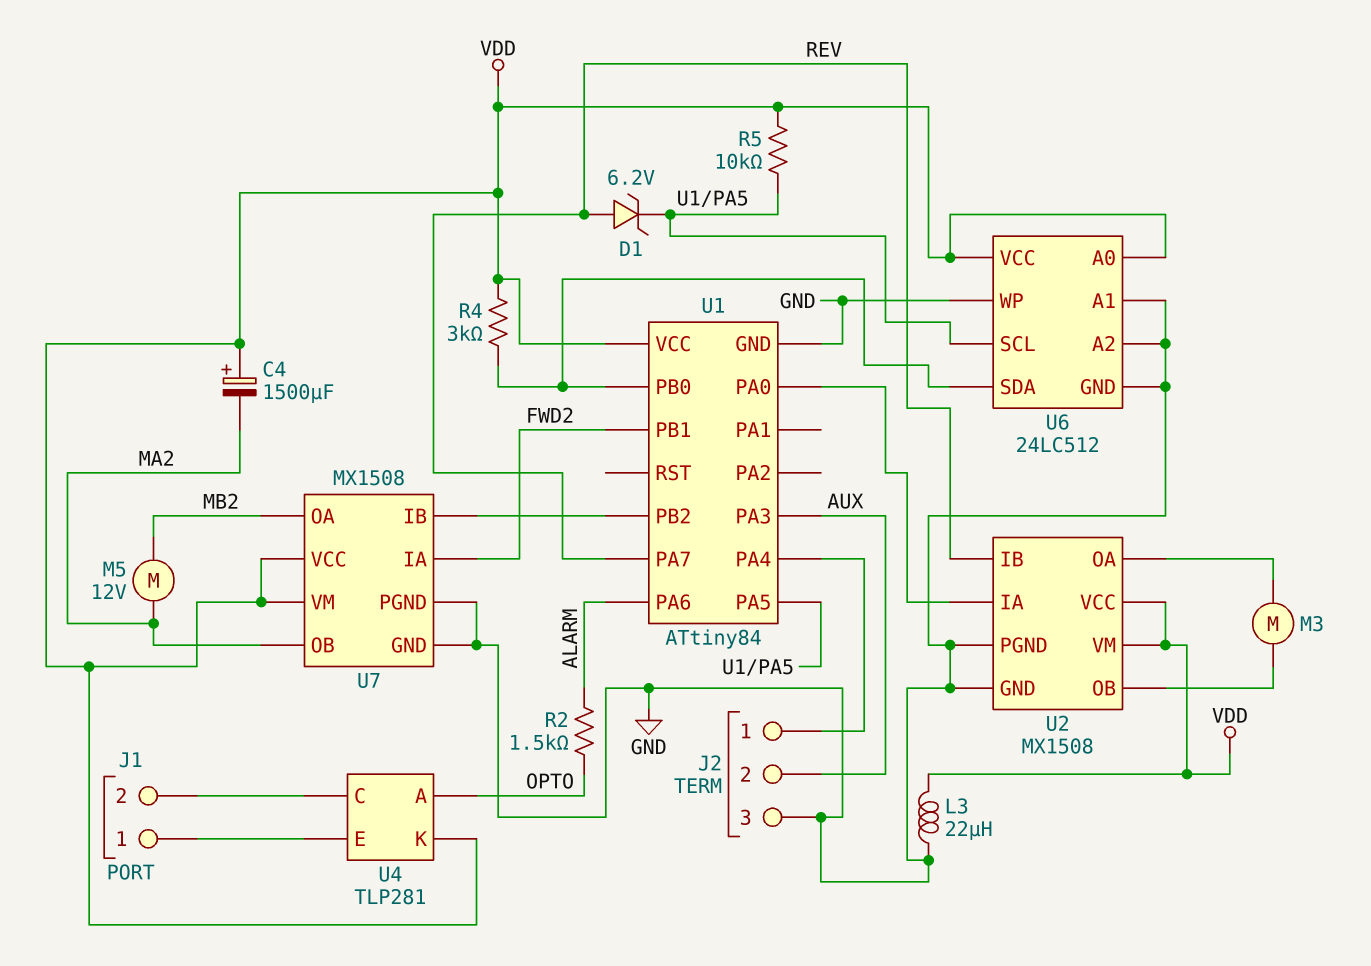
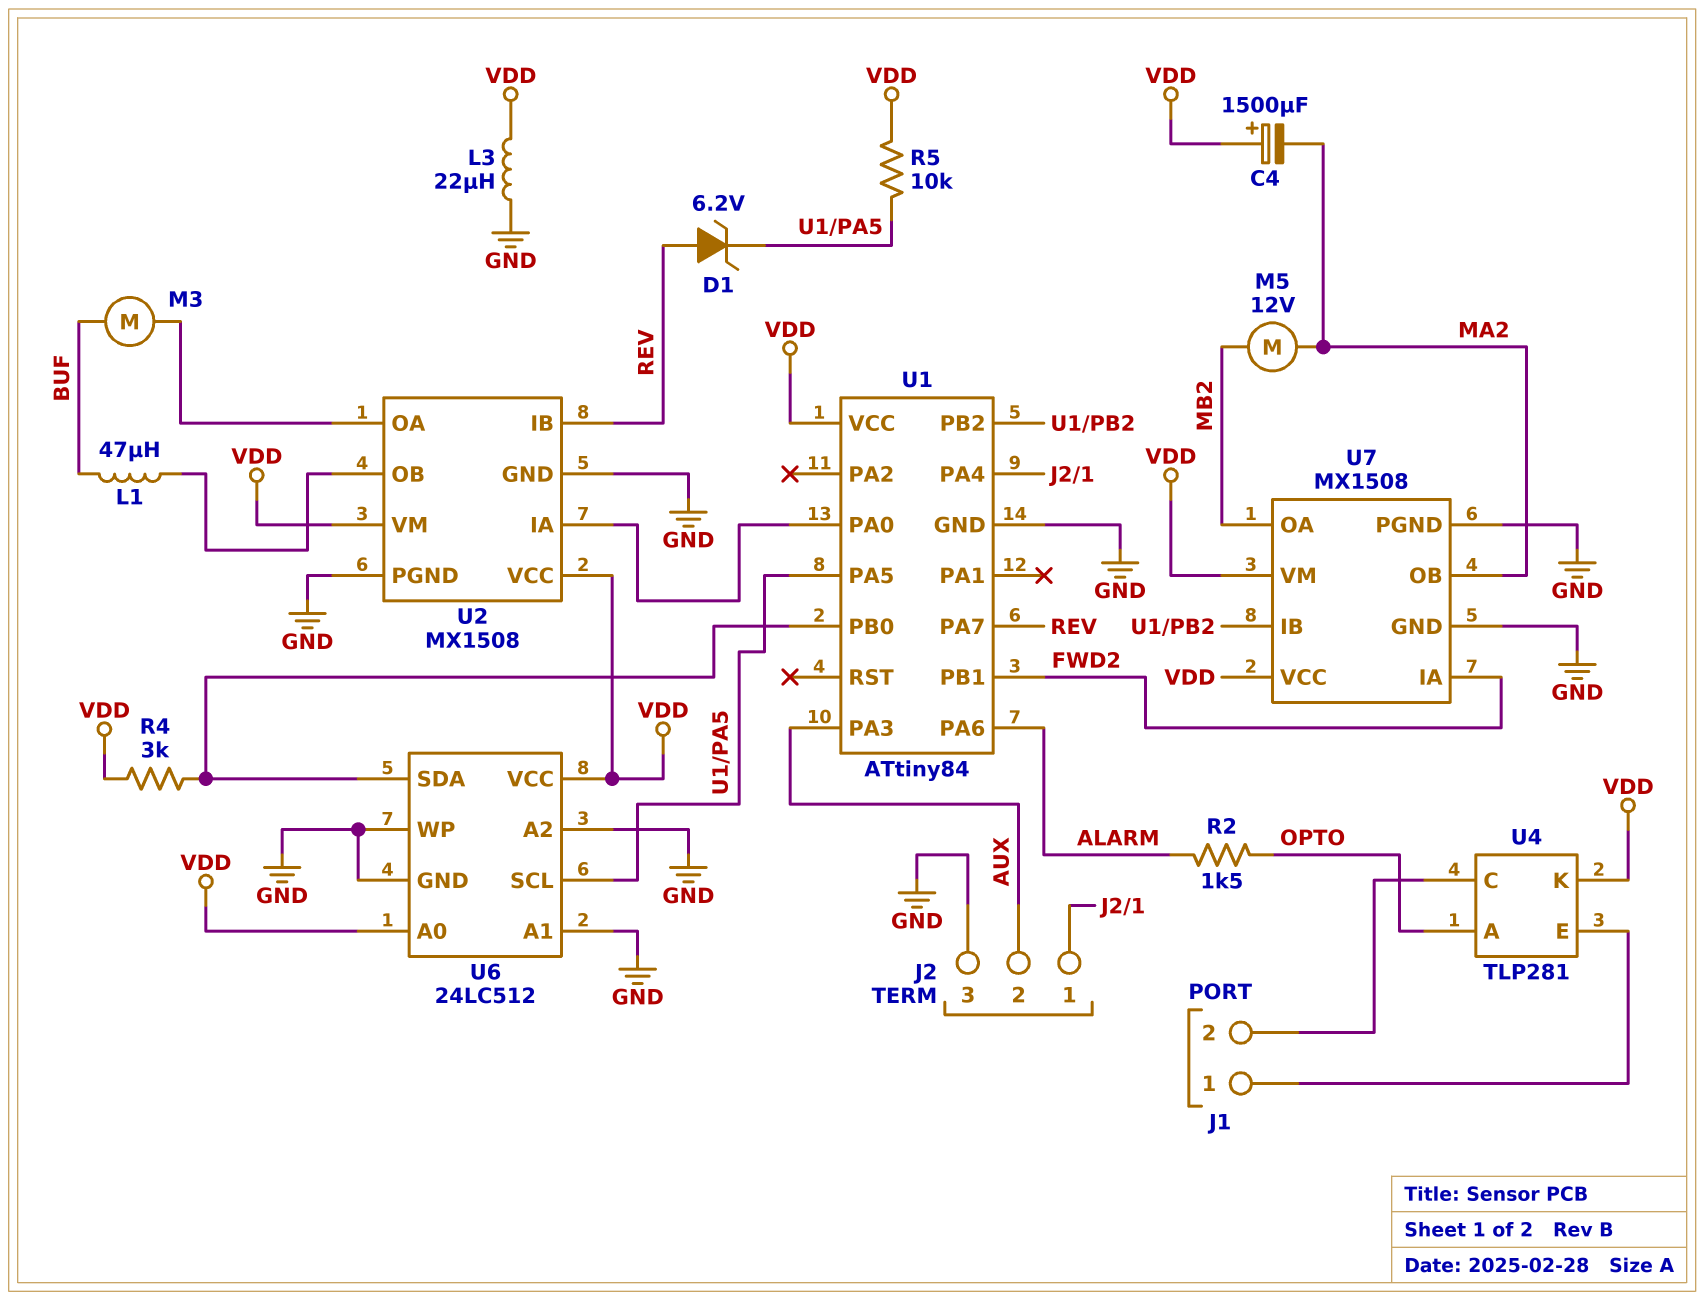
L1: none -> 47uH (BUF, U2/OB)
M3: motor (U2/OA, U2/OB) -> motor (BUF, U2/OA)

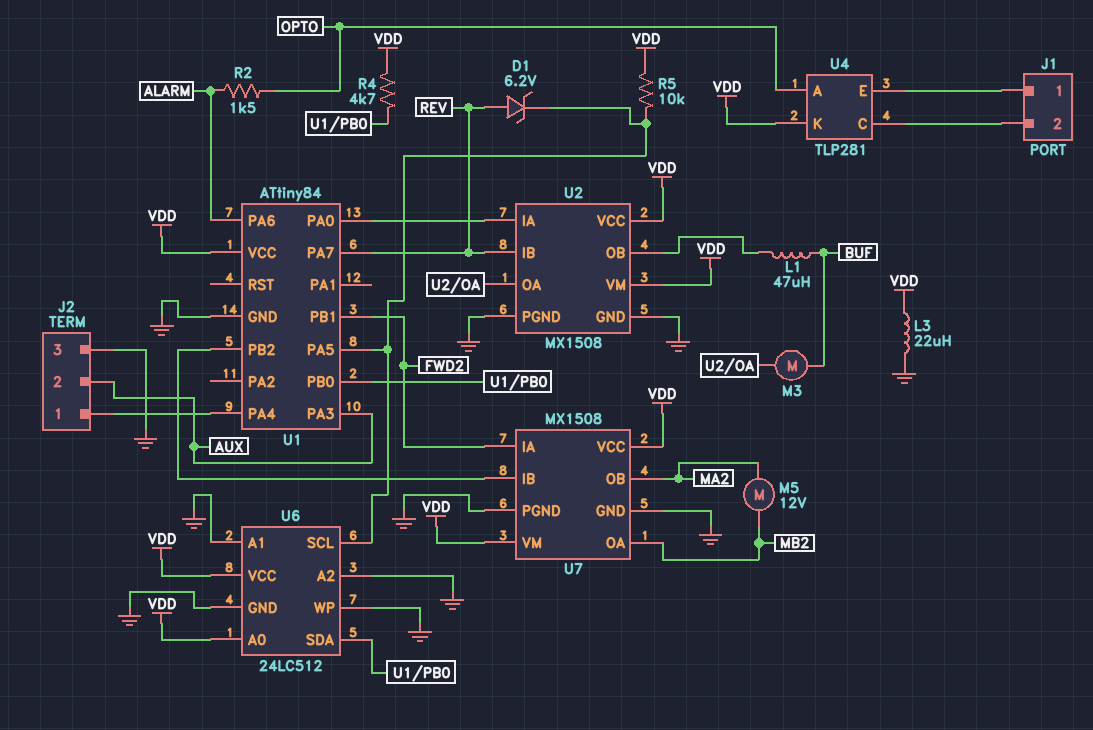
C4: 1500uF (plus VDD, minus MA2) -> none
R4: 3k (U1/PB0, VDD) -> 4.7k (U1/PB0, VDD)

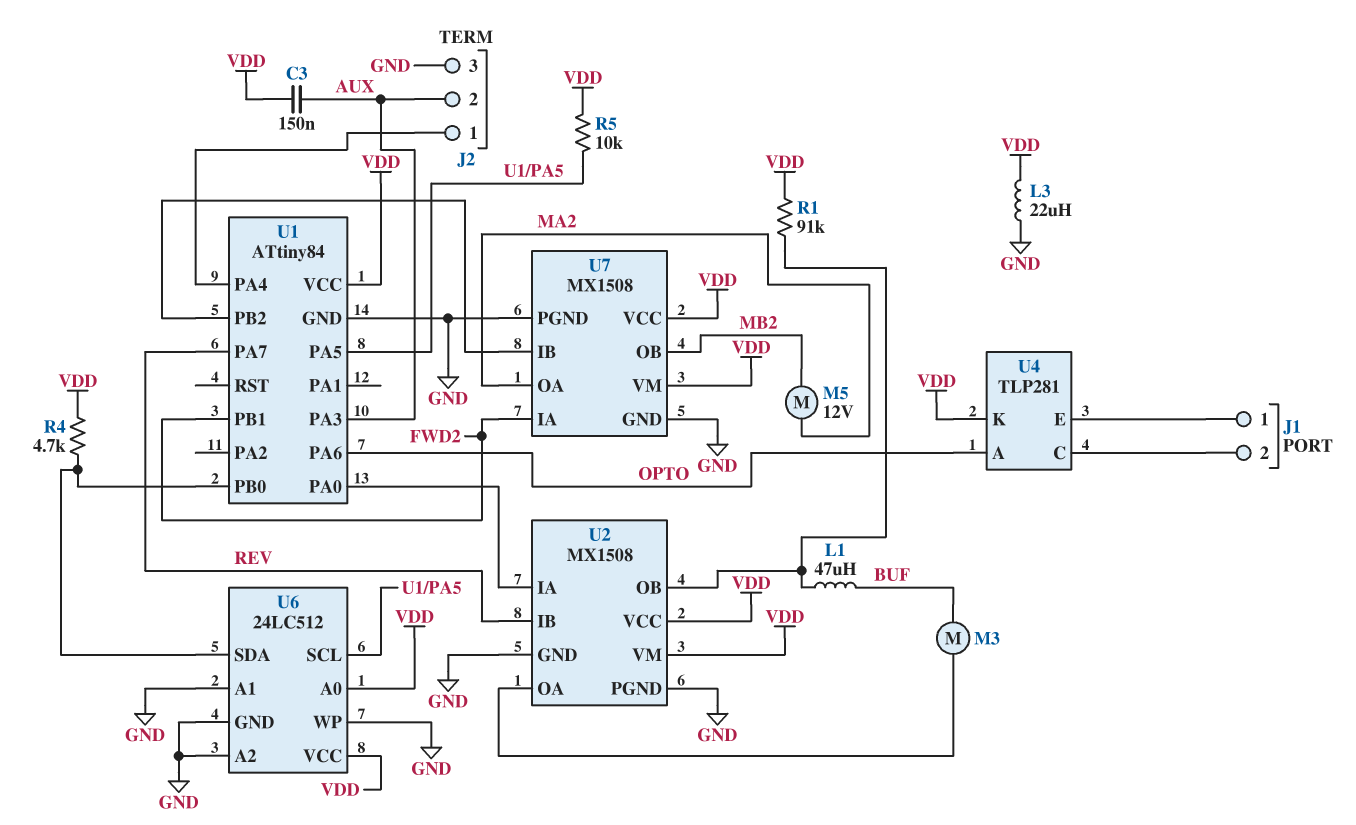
C3: none -> 150nF (AUX, VDD)
D1: zener 6.2V (A REV, K U1/PA5) -> none
R1: none -> 91k (U2/OB, VDD)
R2: 1.5k (ALARM, OPTO) -> none
U1 pin PA6: ALARM -> OPTO
U7 pin OA: MB2 -> MA2
U7 pin OB: MA2 -> MB2

